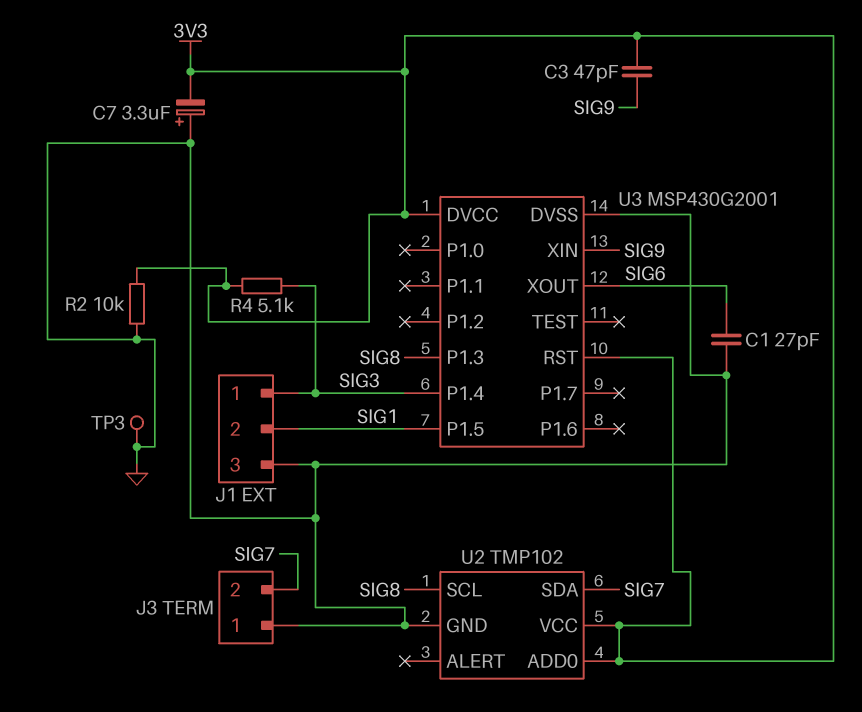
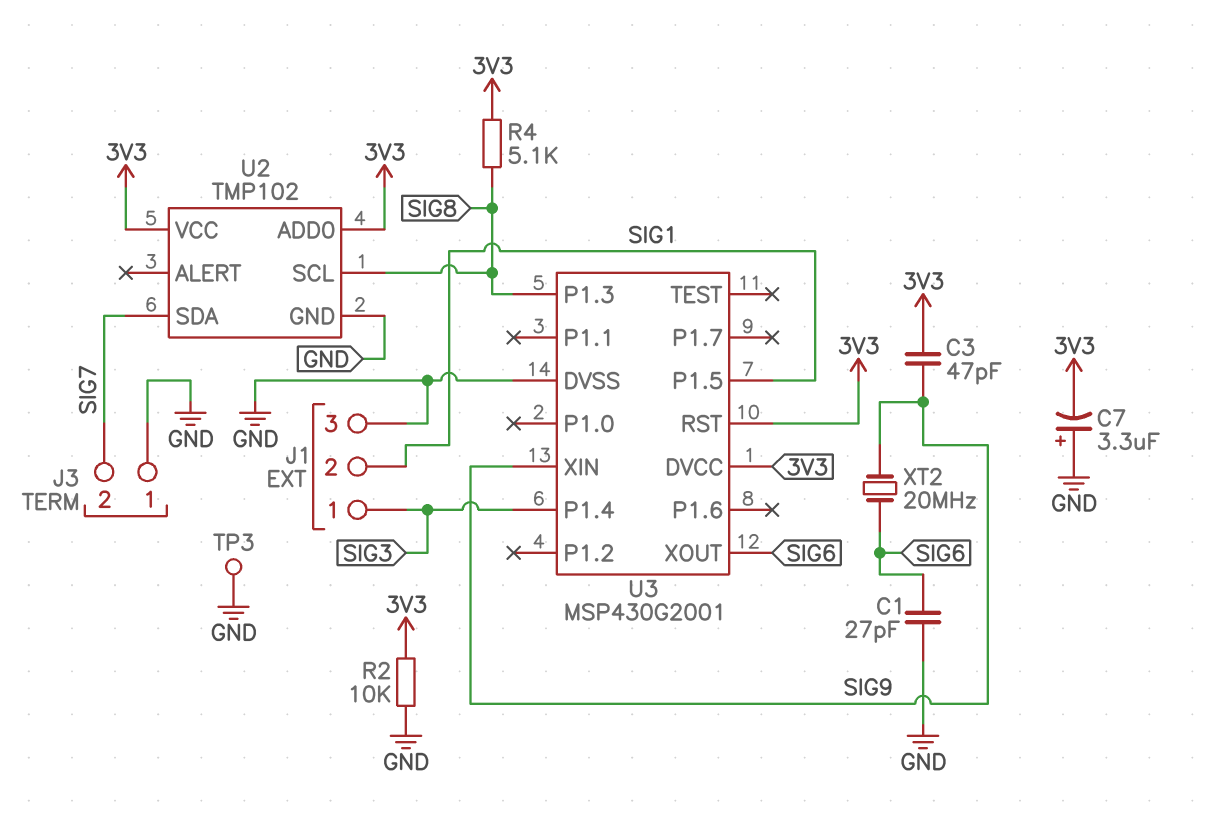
R4: 5.1k (3V3, SIG3) -> 5.1k (3V3, SIG8)
XT2: none -> 20MHz (SIG6, SIG9)

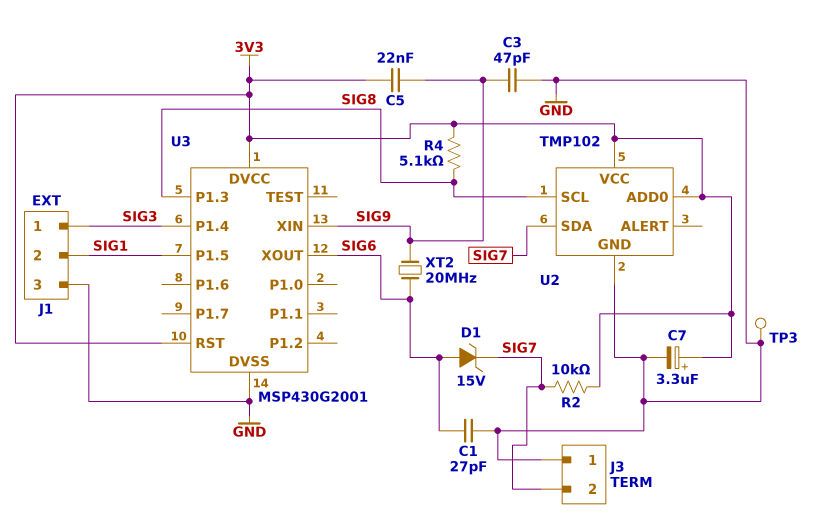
C3: 47pF (3V3, SIG9) -> 47pF (GND, SIG9)
C5: none -> 22nF (3V3, SIG9)
C7: 3.3uF (plus GND, minus 3V3) -> 3.3uF (plus 3V3, minus GND)
D1: none -> zener 15V (A SIG6, K SIG7)
R2: 10k (3V3, GND) -> 10k (3V3, SIG7)

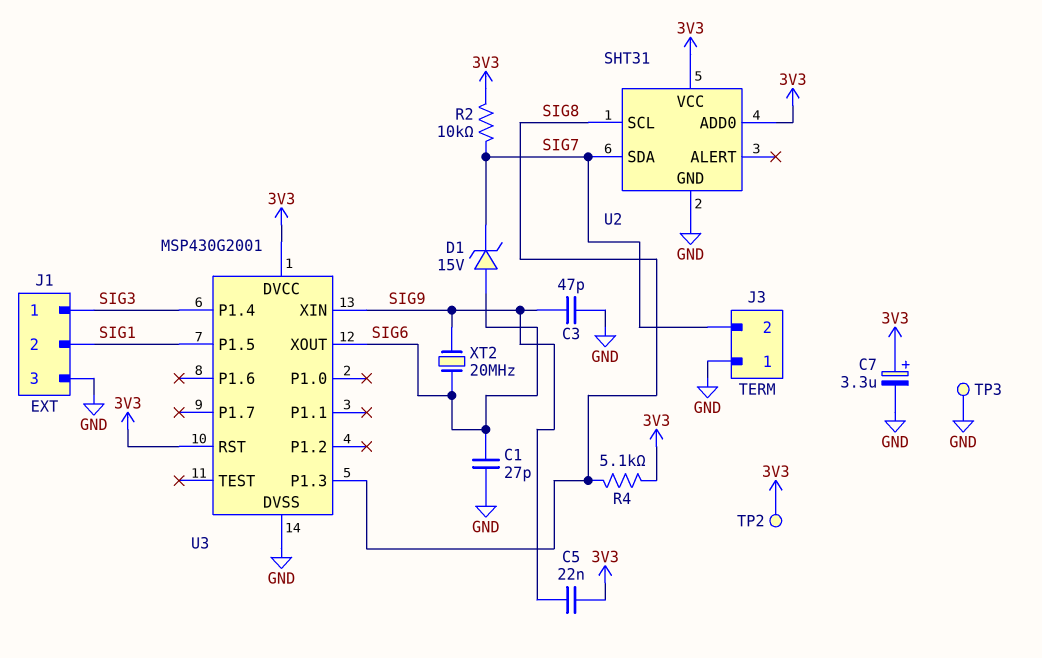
TP2: none -> test point (3V3)
U2: TMP102 -> SHT31

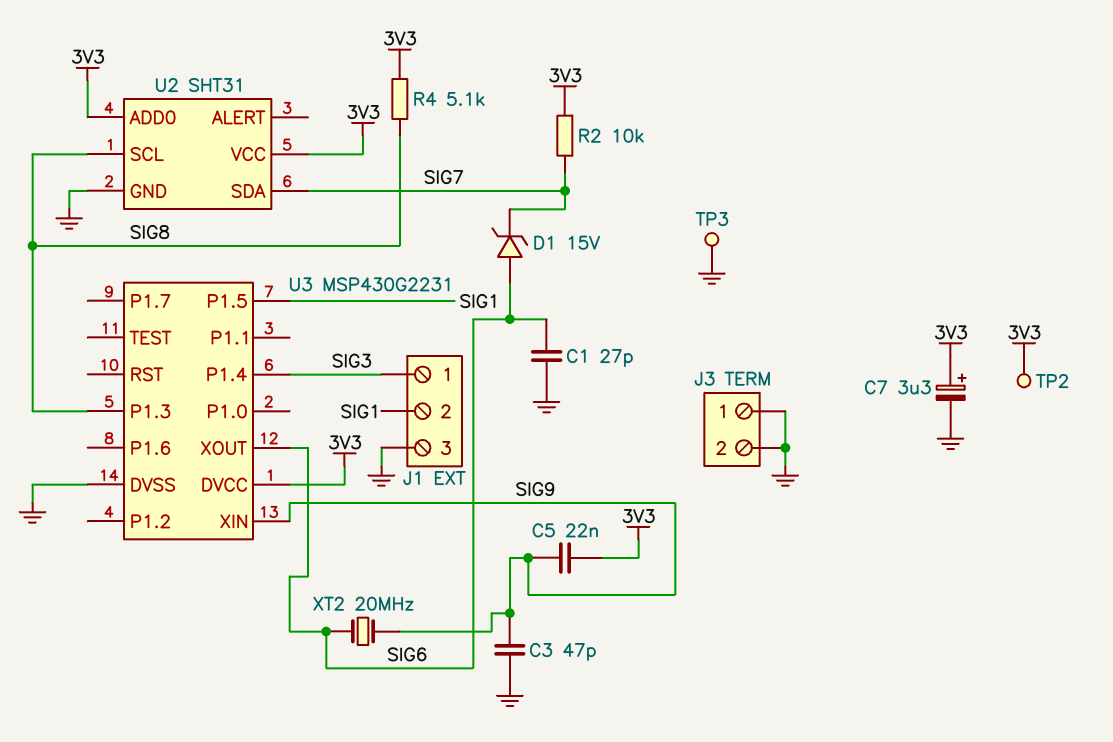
J3 pin 2: SIG7 -> GND
U3: MSP430G2001 -> MSP430G2231
U3 pin RST: 3V3 -> none

